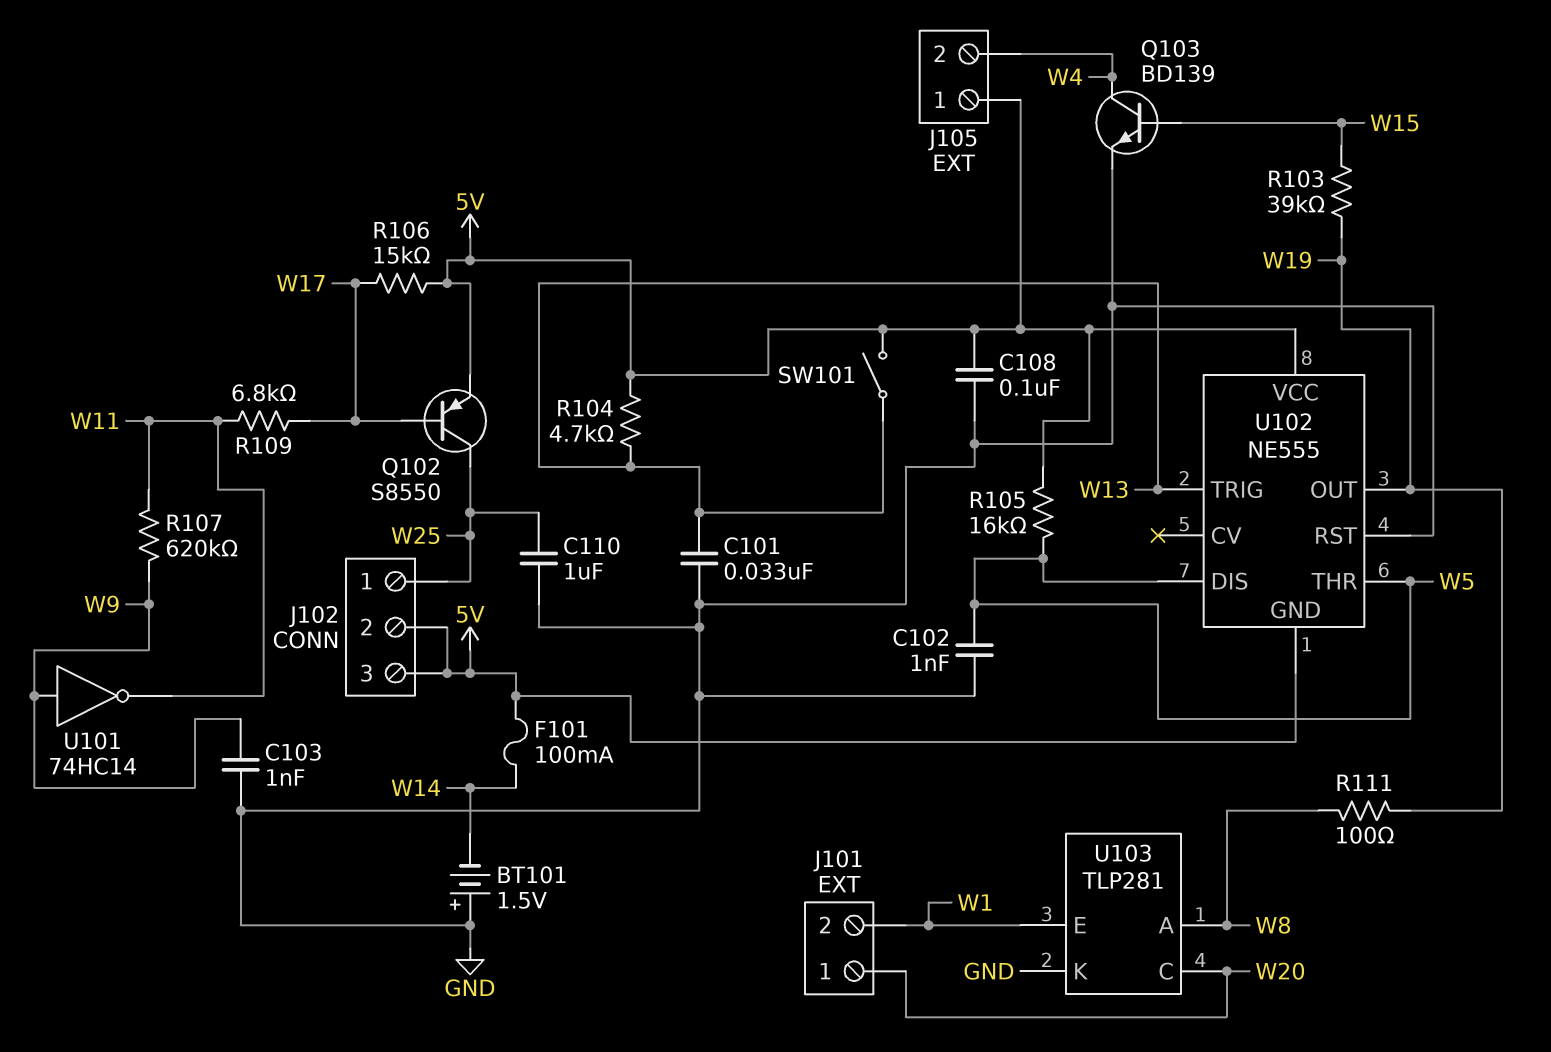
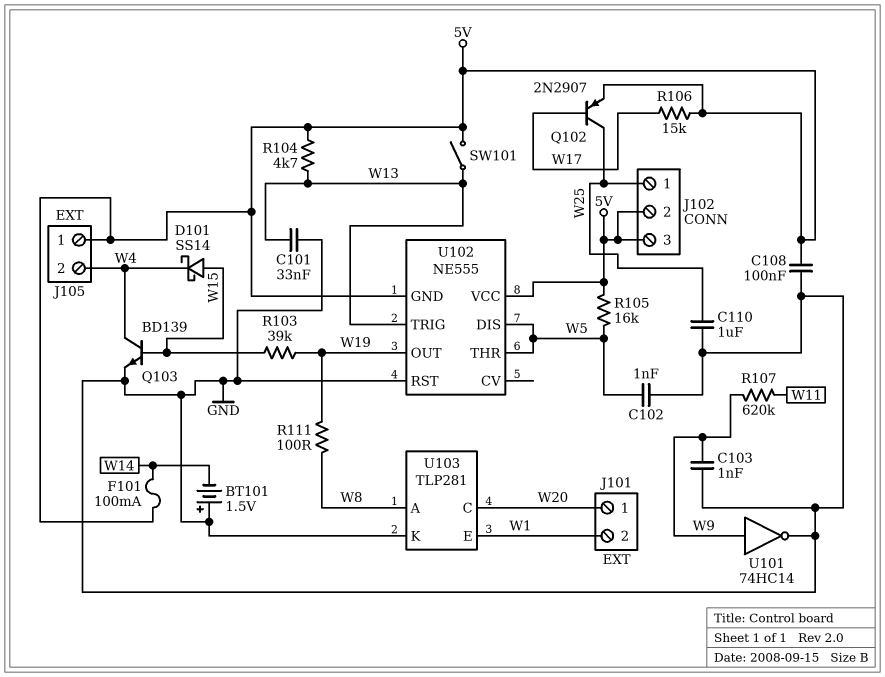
D101: none -> schottky SS14 (A W15, K W4)
Q102: PNP S8550 (B W17, C W25, E 5V) -> PNP 2N2907 (B W17, C W25, E 5V)
R109: 6.8k (W11, W17) -> none
U101: NOT 74HC14 (in W9, out W11) -> NOT 74HC14 (in W9, out GND)

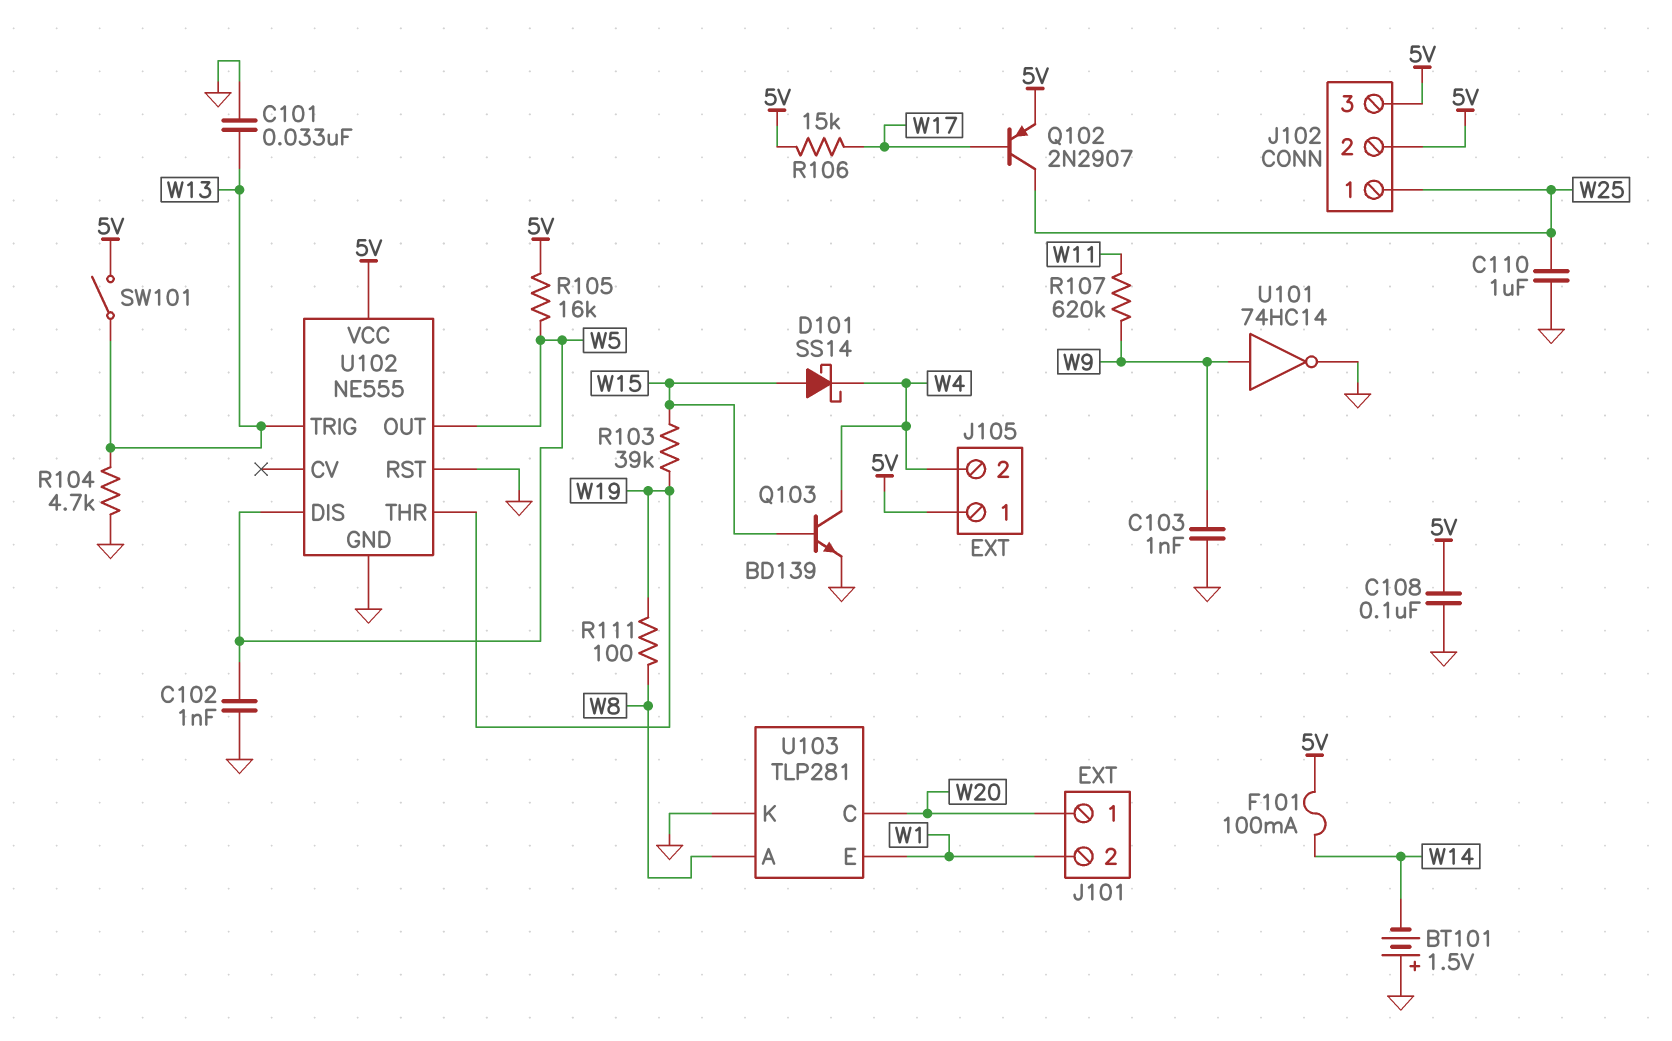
R104: 4.7k (5V, W13) -> 4.7k (GND, W13)
U102 pin GND: 5V -> GND
U102 pin OUT: W19 -> W5
U102 pin THR: W5 -> W19

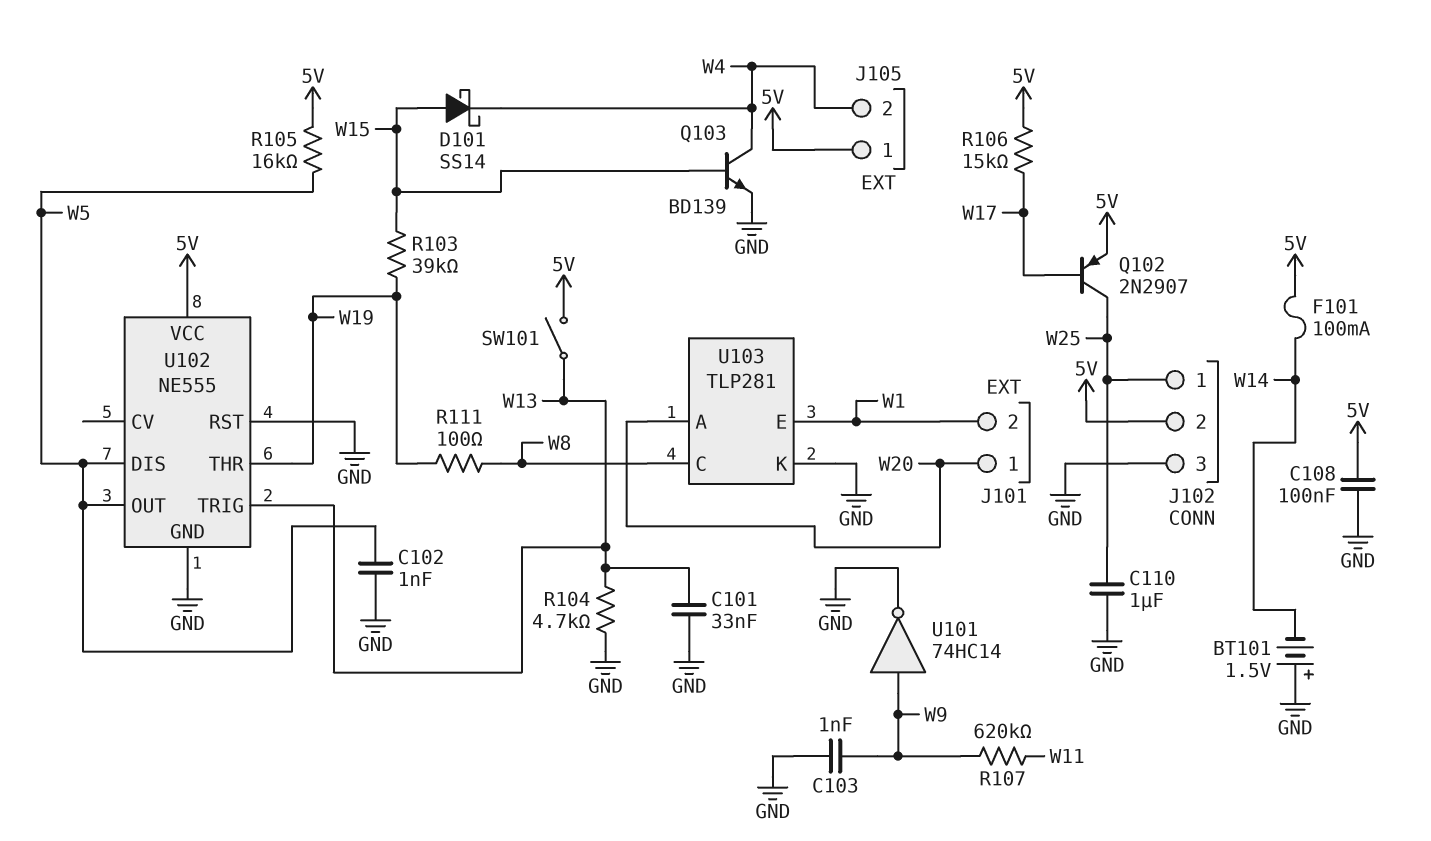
J102 pin 3: 5V -> GND
U103 pin A: W8 -> W20
U103 pin C: W20 -> W8

